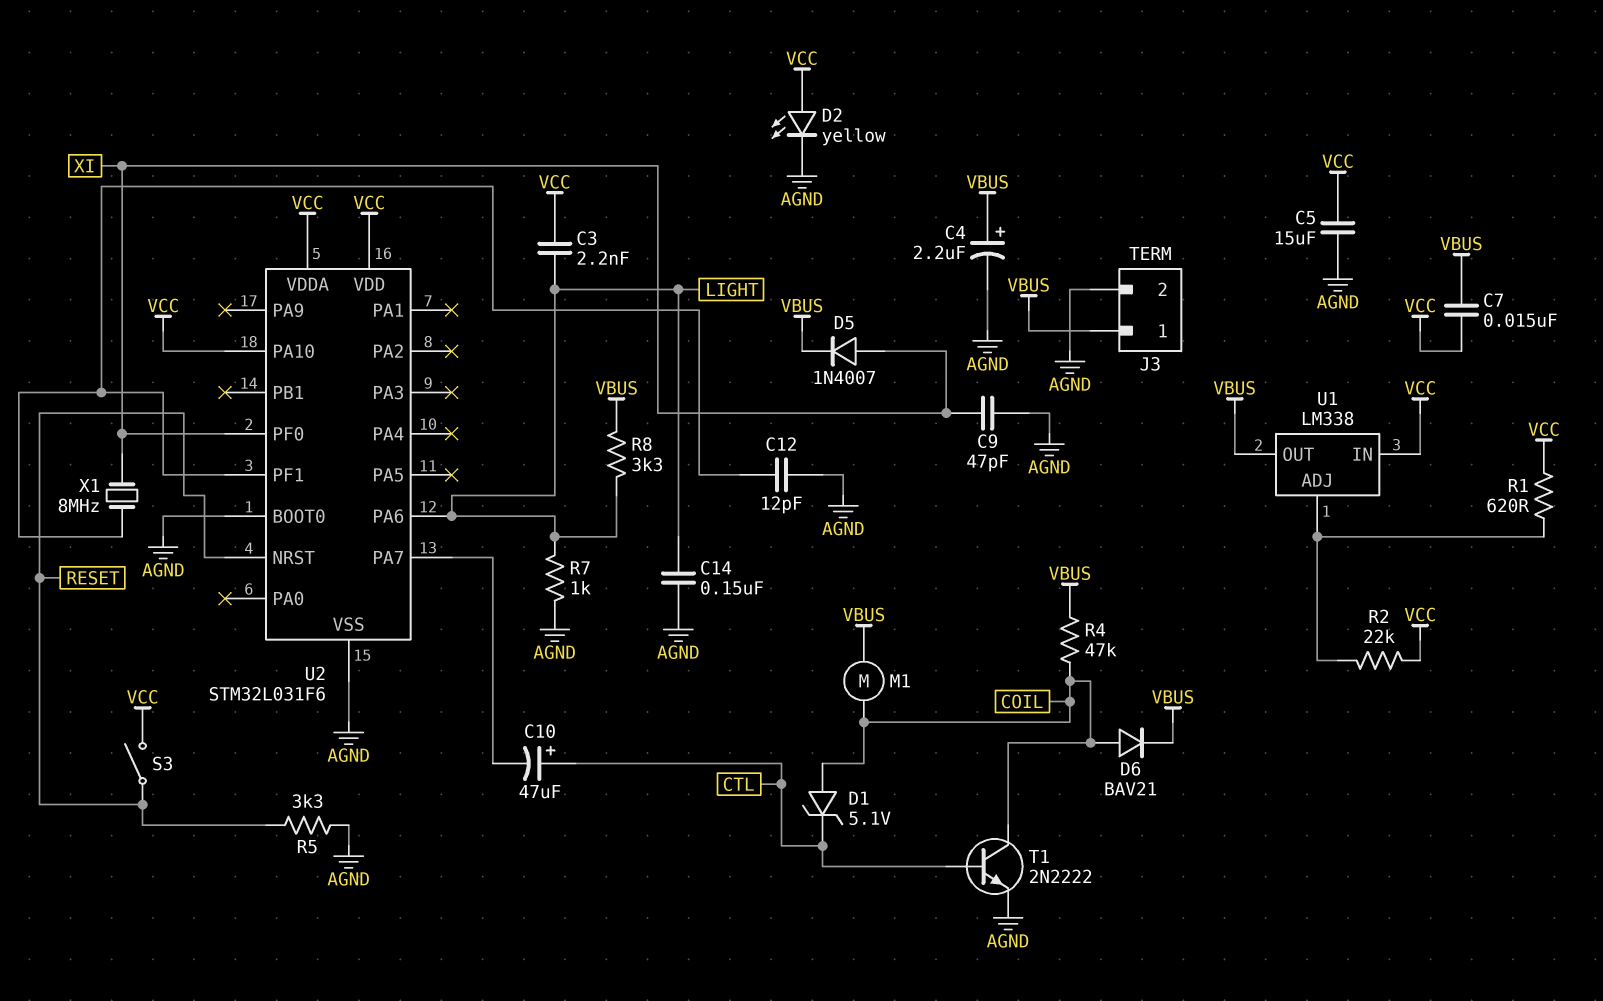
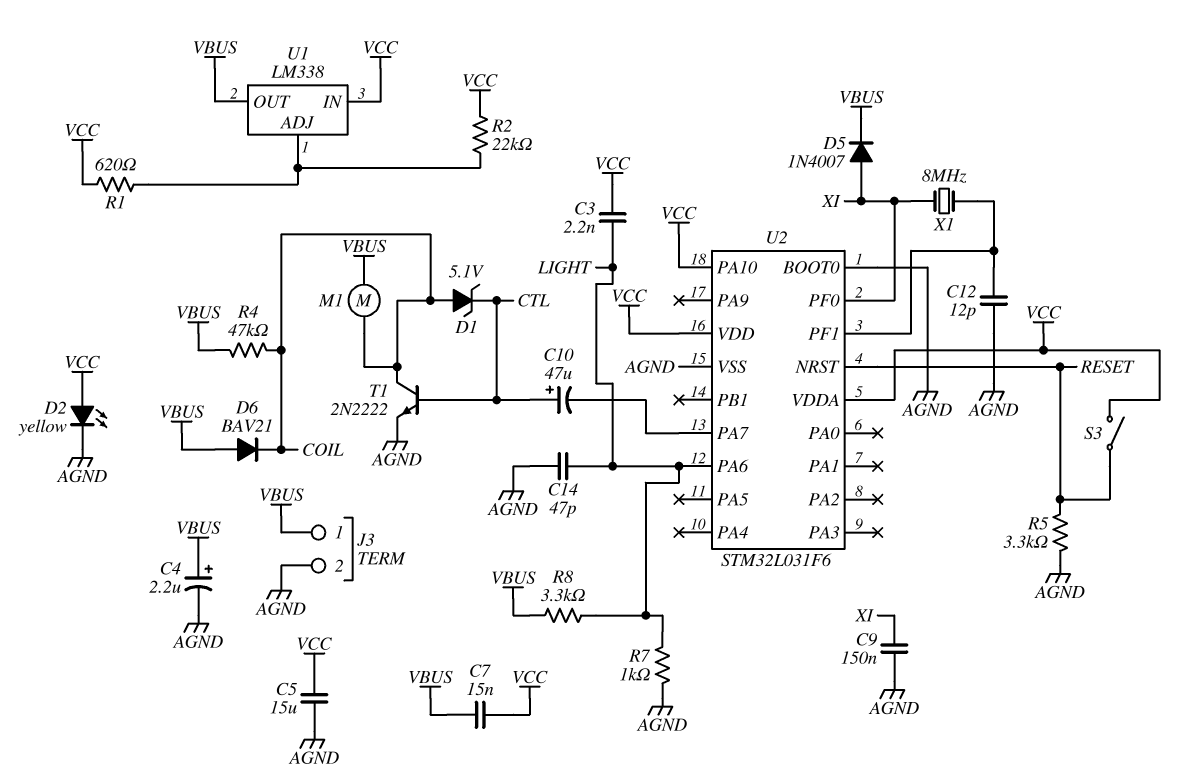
C9: 47pF (AGND, XI) -> 150nF (AGND, XI)
C14: 150nF (AGND, LIGHT) -> 47pF (AGND, LIGHT)
D6: diode BAV21 (A COIL, K VBUS) -> diode BAV21 (A VBUS, K COIL)

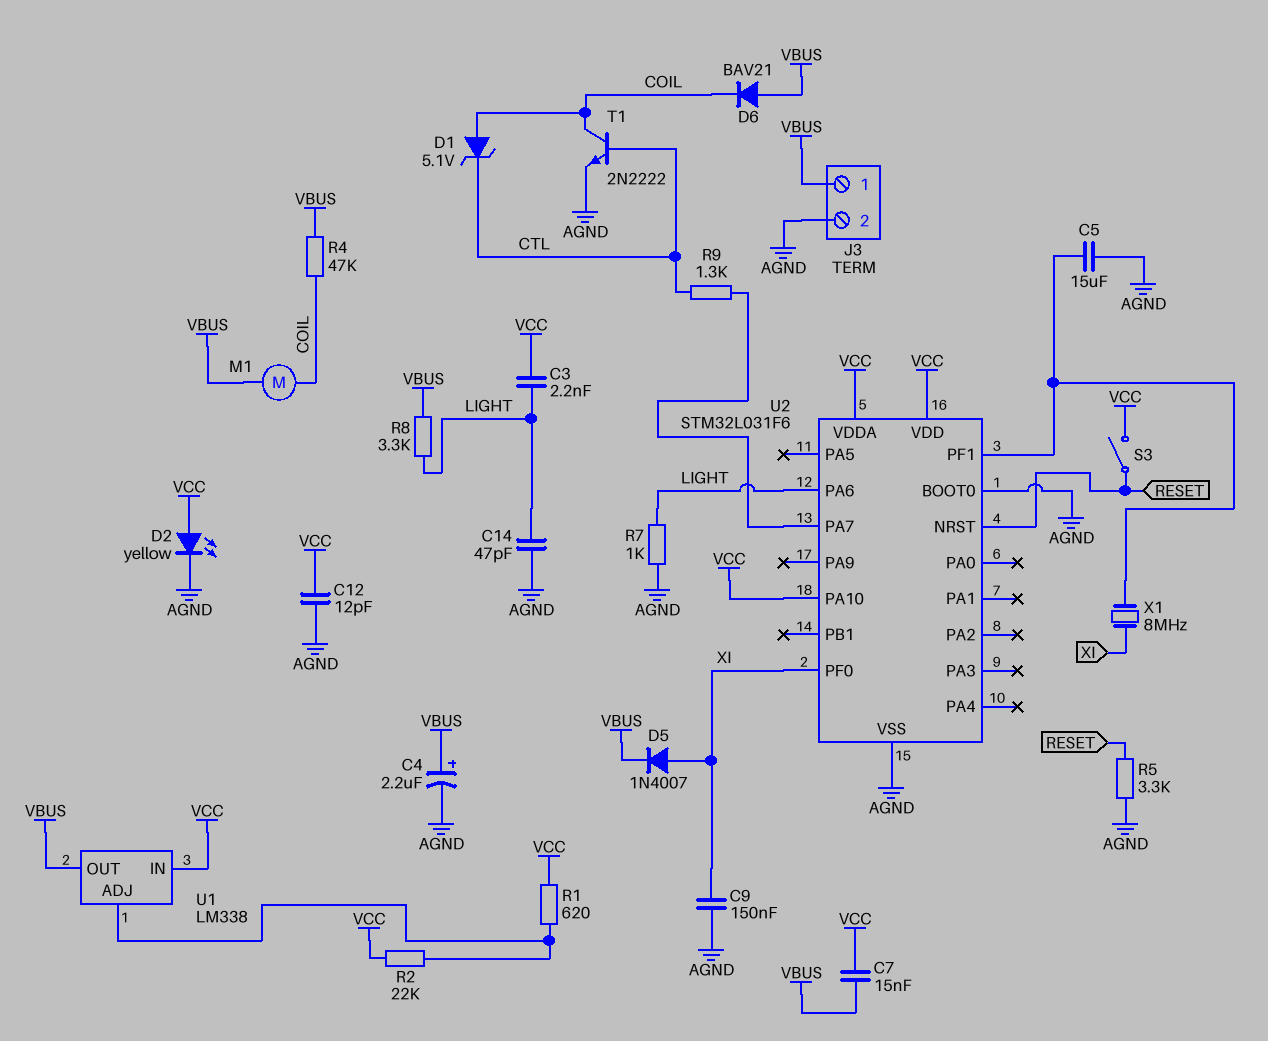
C5: 15uF (AGND, VCC) -> 15uF (AGND, U2/PF1)
C10: 47uF (plus CTL, minus U2/PA7) -> none
C12: 12pF (AGND, U2/PF1) -> 12pF (AGND, VCC)
R9: none -> 1.3k (CTL, U2/PA7)

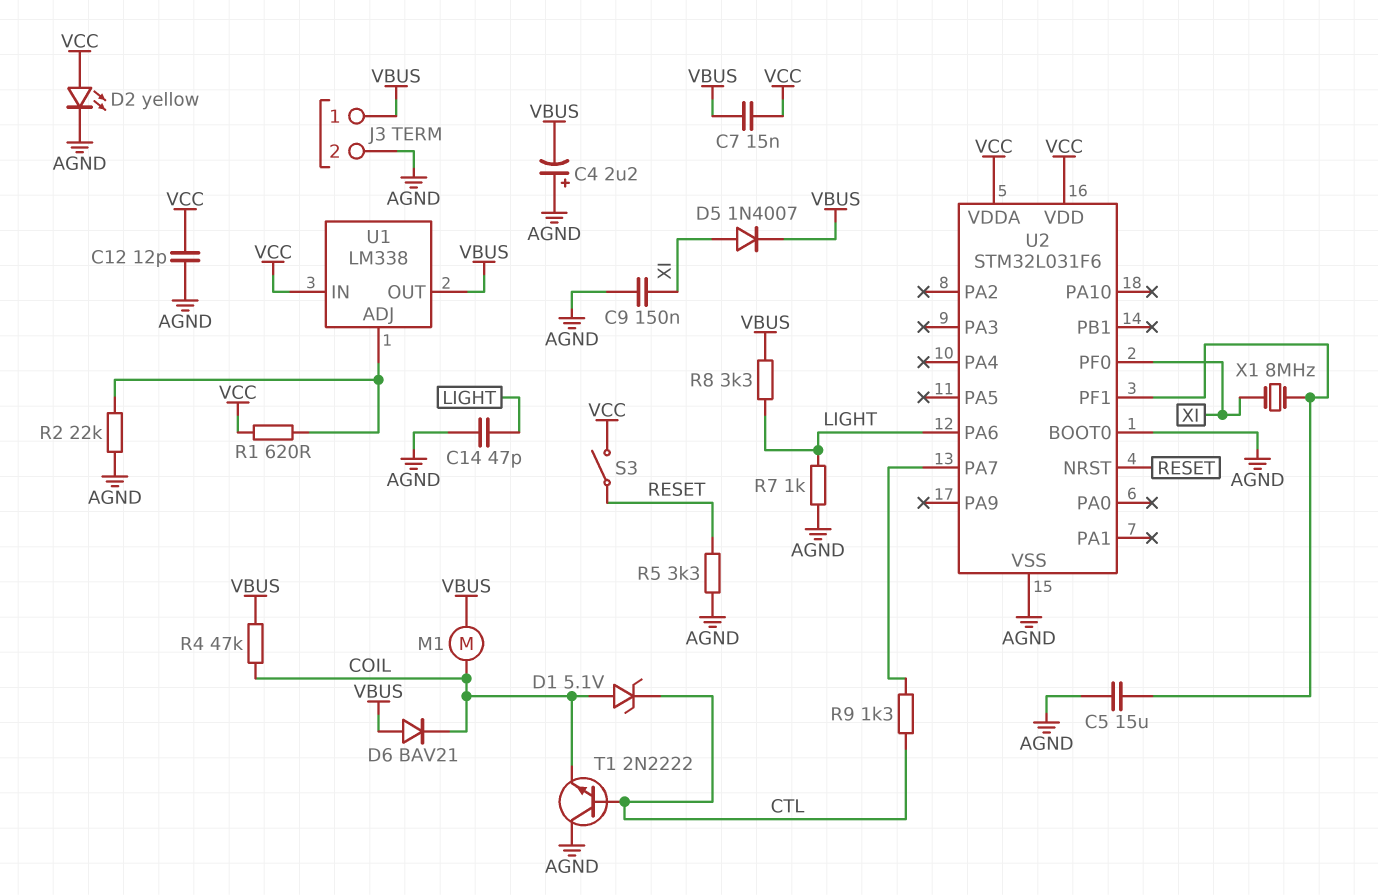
C3: 2.2nF (LIGHT, VCC) -> none
C4: 2.2uF (plus VBUS, minus AGND) -> 2.2uF (plus AGND, minus VBUS)
R2: 22k (U1/ADJ, VCC) -> 22k (AGND, U1/ADJ)
T1: NPN 2N2222 (B CTL, C COIL, E AGND) -> NPN 2N2222 (B CTL, C AGND, E COIL)
U2 pin PA10: VCC -> none

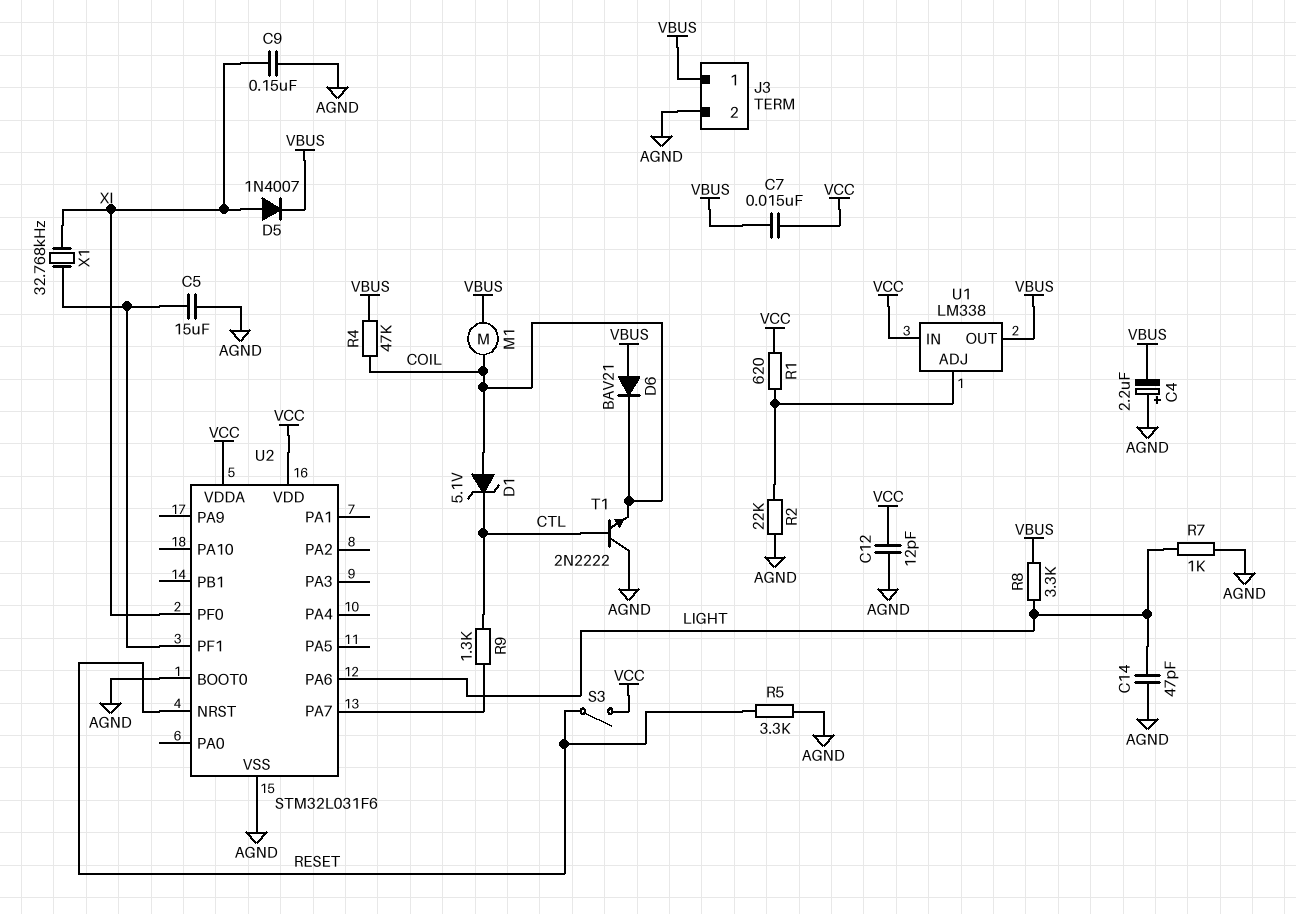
D2: LED yellow (A VCC, K AGND) -> none
X1: 8MHz (U2/PF1, XI) -> 32.768kHz (U2/PF1, XI)

